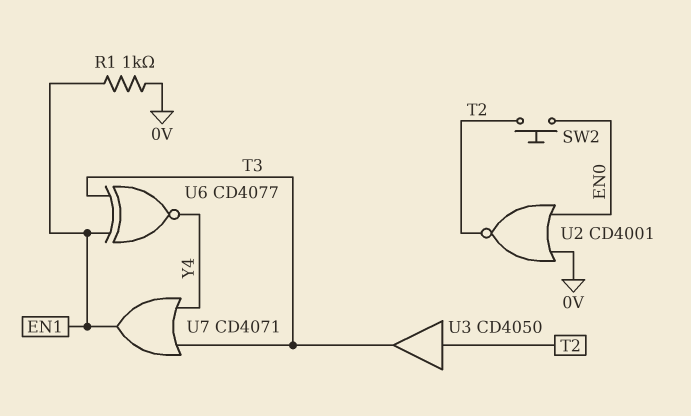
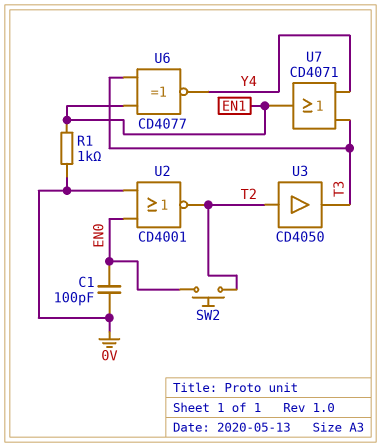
C1: none -> 100pF (0V, EN0)

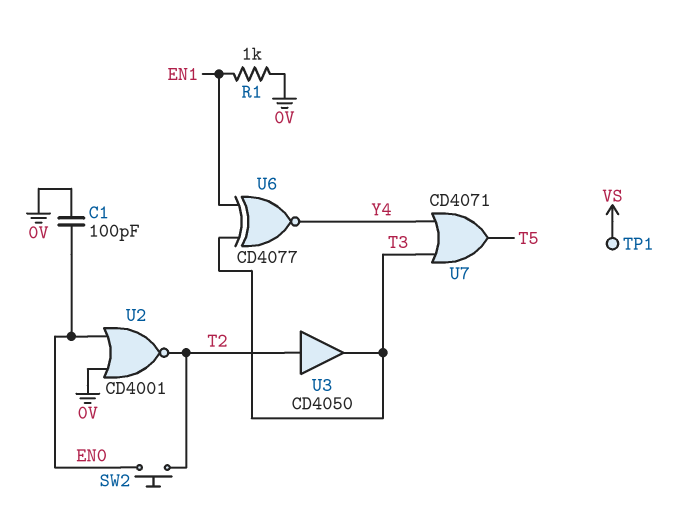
TP1: none -> test point (VS)
U7: OR CD4071 (in T3, in Y4, out EN1) -> OR CD4071 (in T3, in Y4, out T5)

